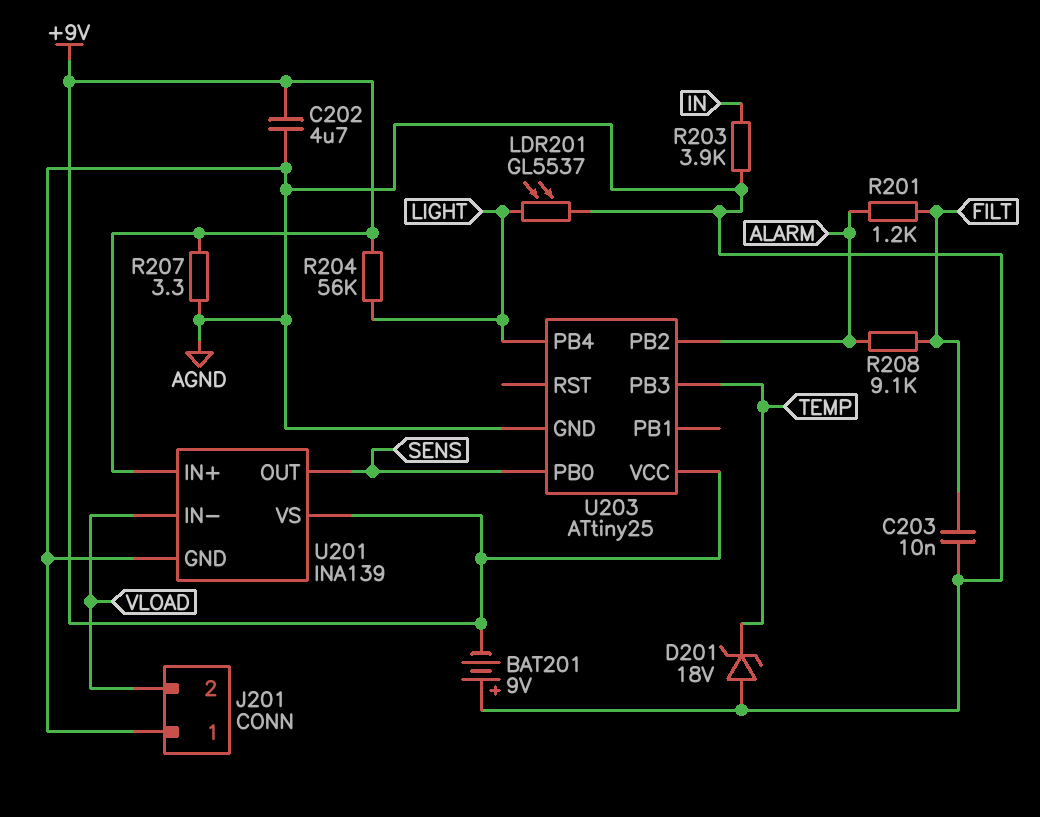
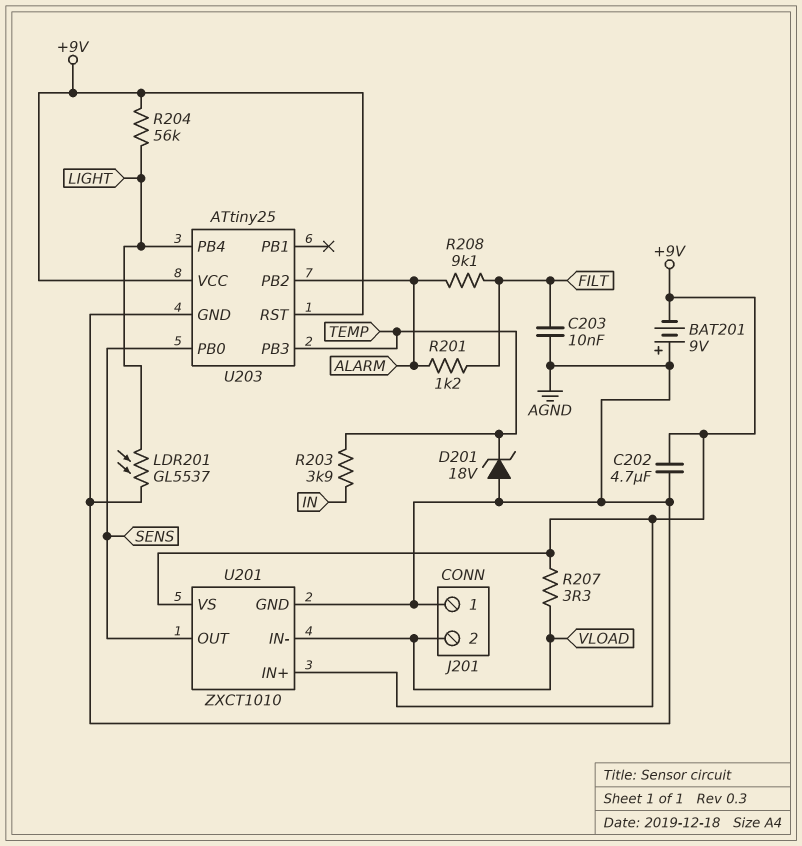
R203: 3.9k (AGND, IN) -> 3.9k (IN, TEMP)
R207: 3.3 (+9V, AGND) -> 3.3 (+9V, VLOAD)
U201: INA139 -> ZXCT1010
U203 pin RST: none -> +9V

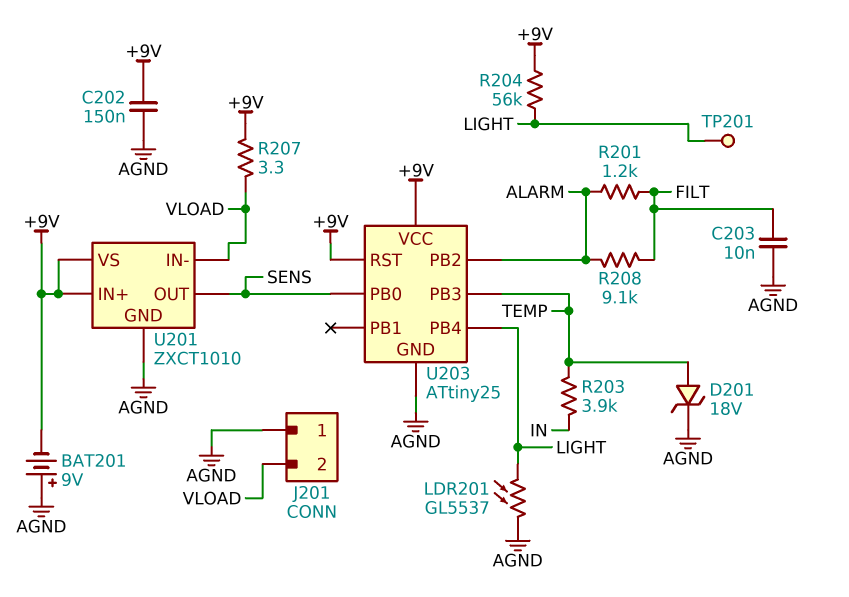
C202: 4.7uF (+9V, AGND) -> 150nF (+9V, AGND)
D201: zener 18V (A AGND, K TEMP) -> zener 18V (A TEMP, K AGND)
TP201: none -> test point (LIGHT)

